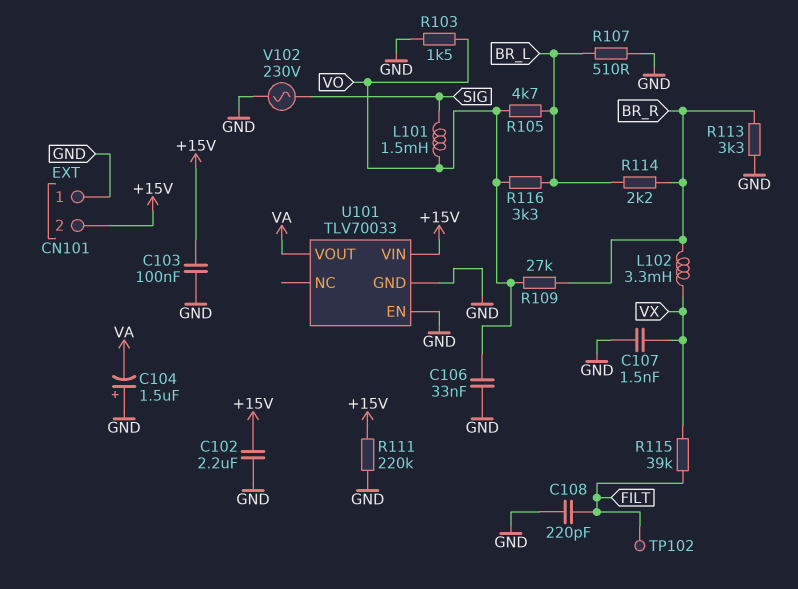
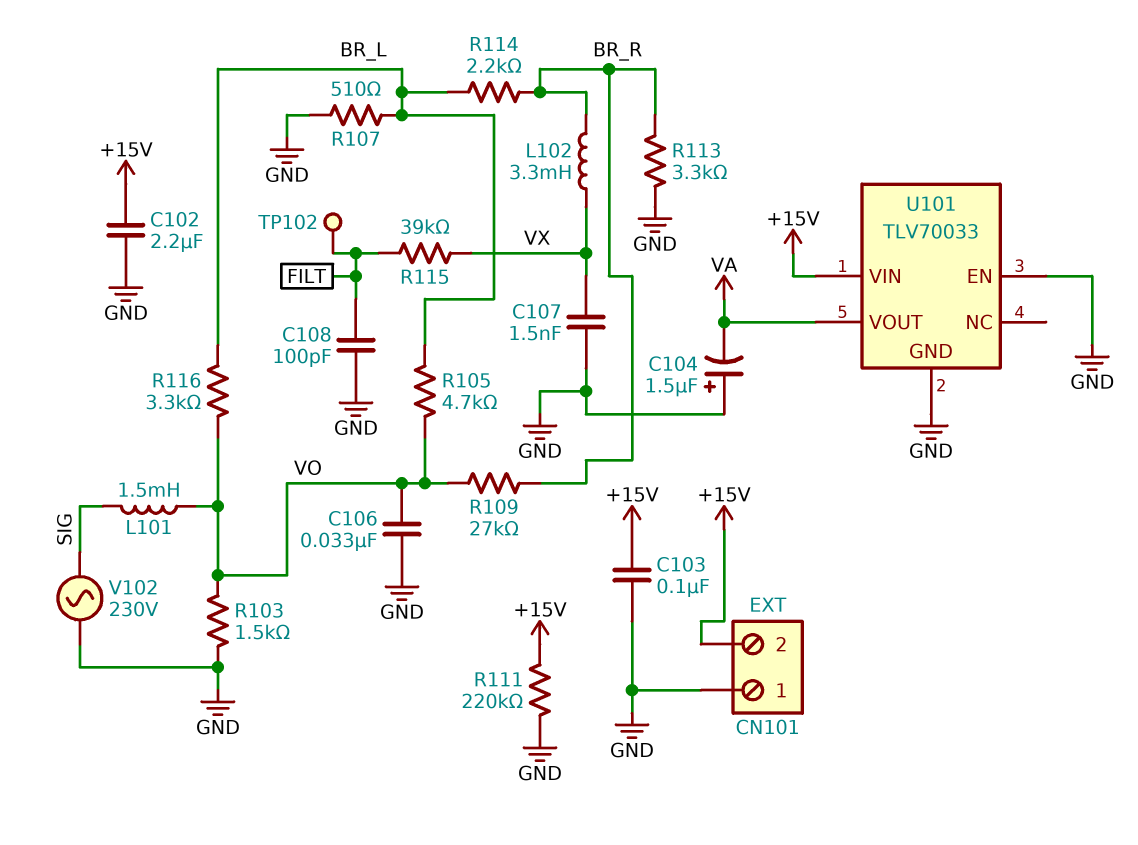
C108: 220pF (FILT, GND) -> 100pF (FILT, GND)

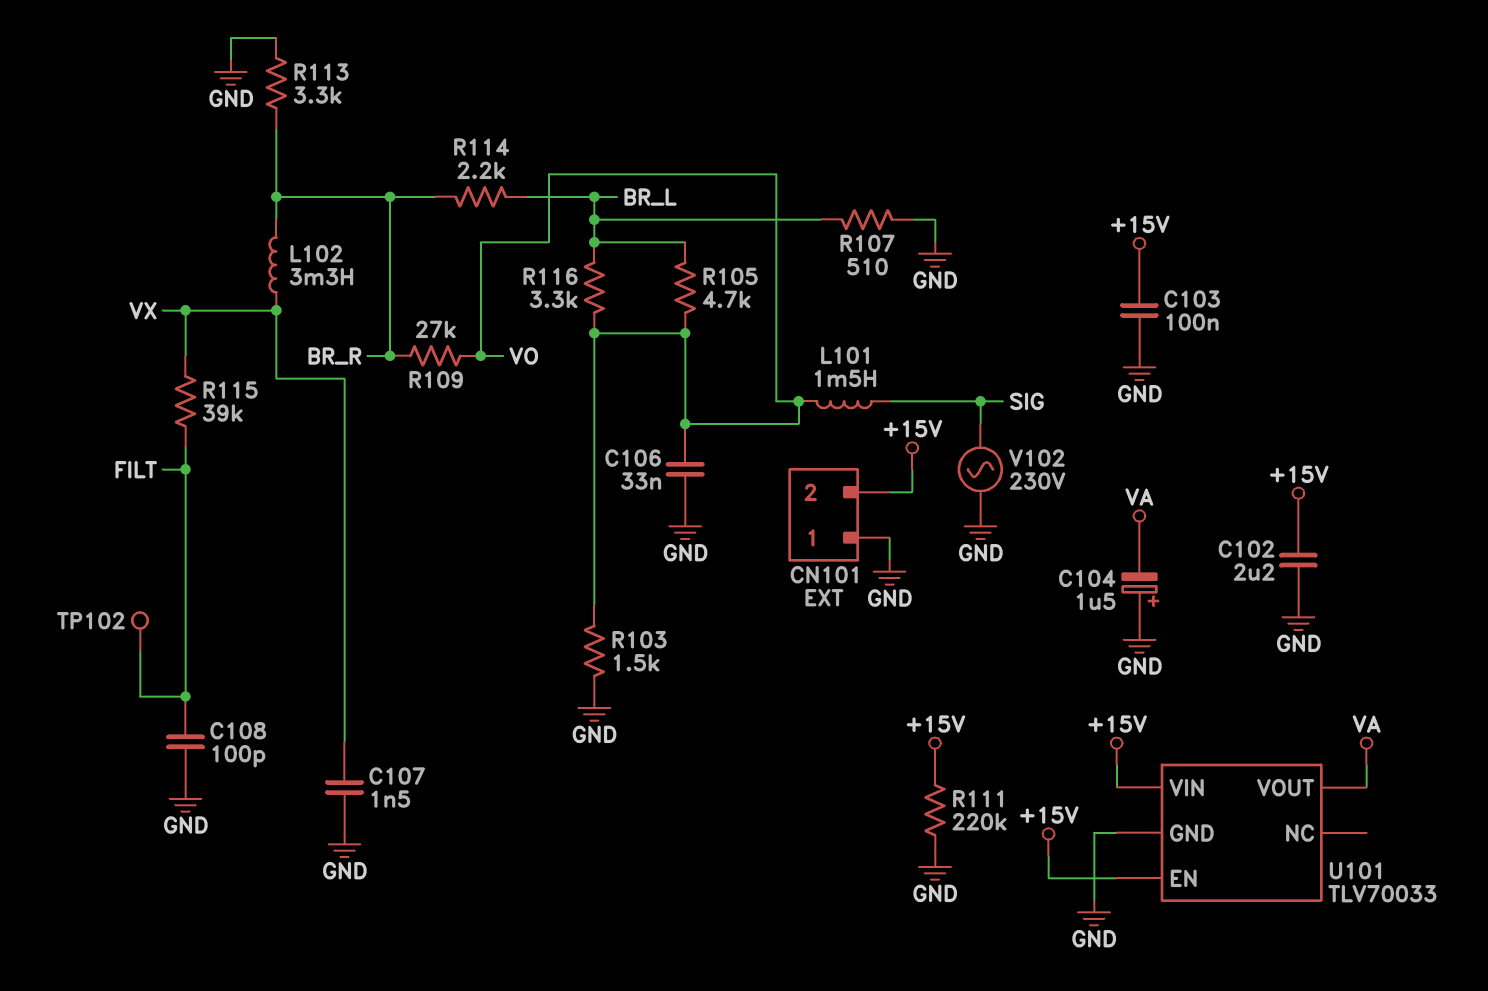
U101 pin EN: GND -> +15V

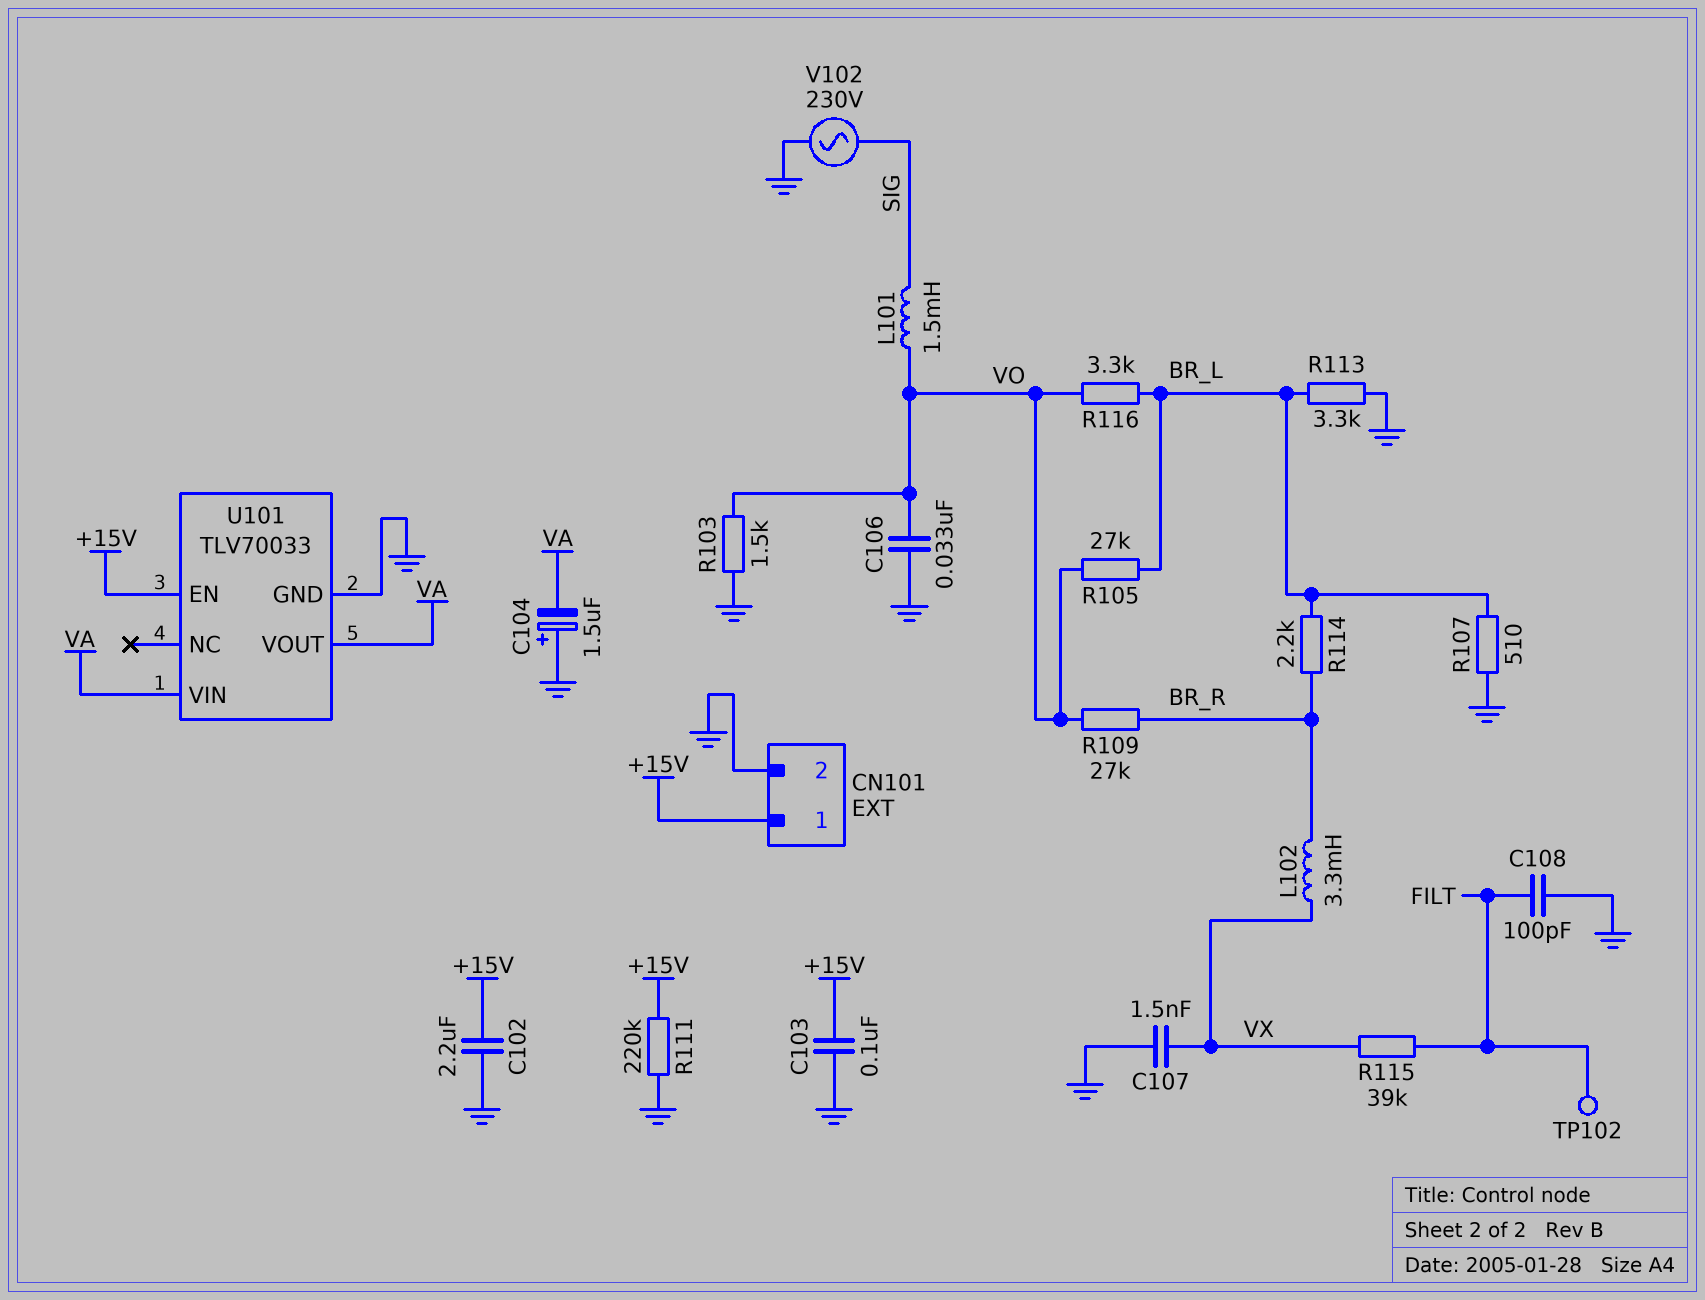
CN101 pin 1: GND -> +15V
CN101 pin 2: +15V -> GND
R105: 4.7k (BR_L, VO) -> 27k (BR_L, VO)
R113: 3.3k (BR_R, GND) -> 3.3k (BR_L, GND)
U101 pin VIN: +15V -> VA

